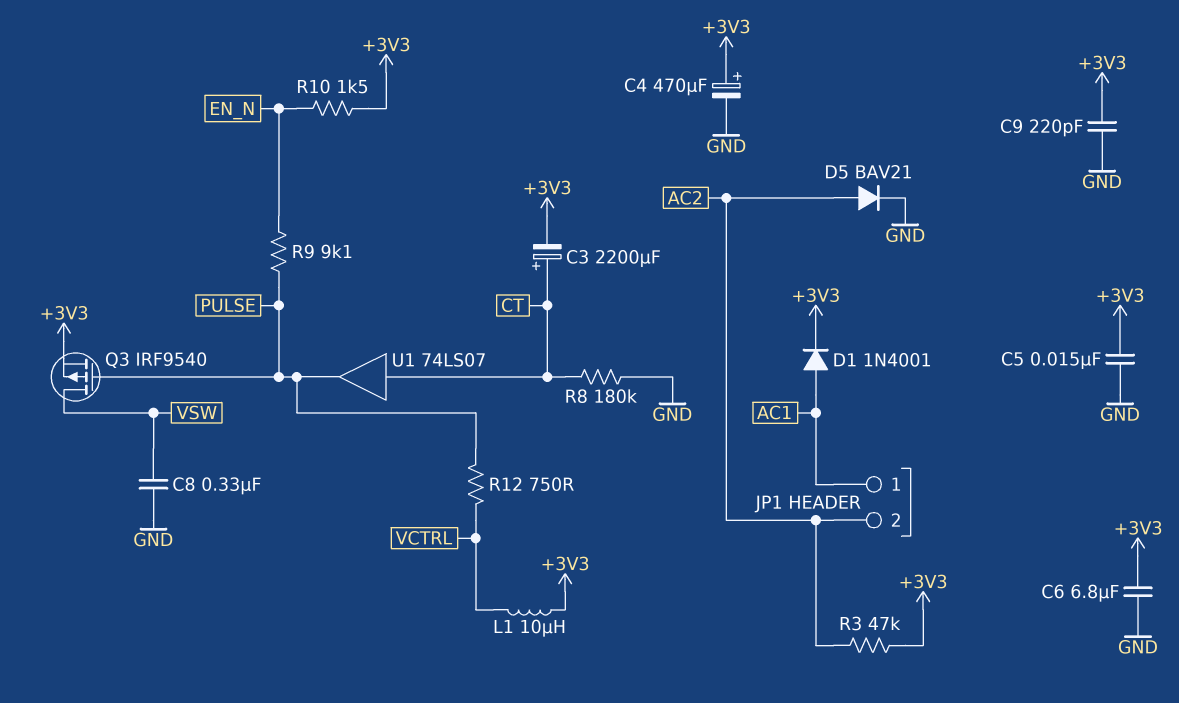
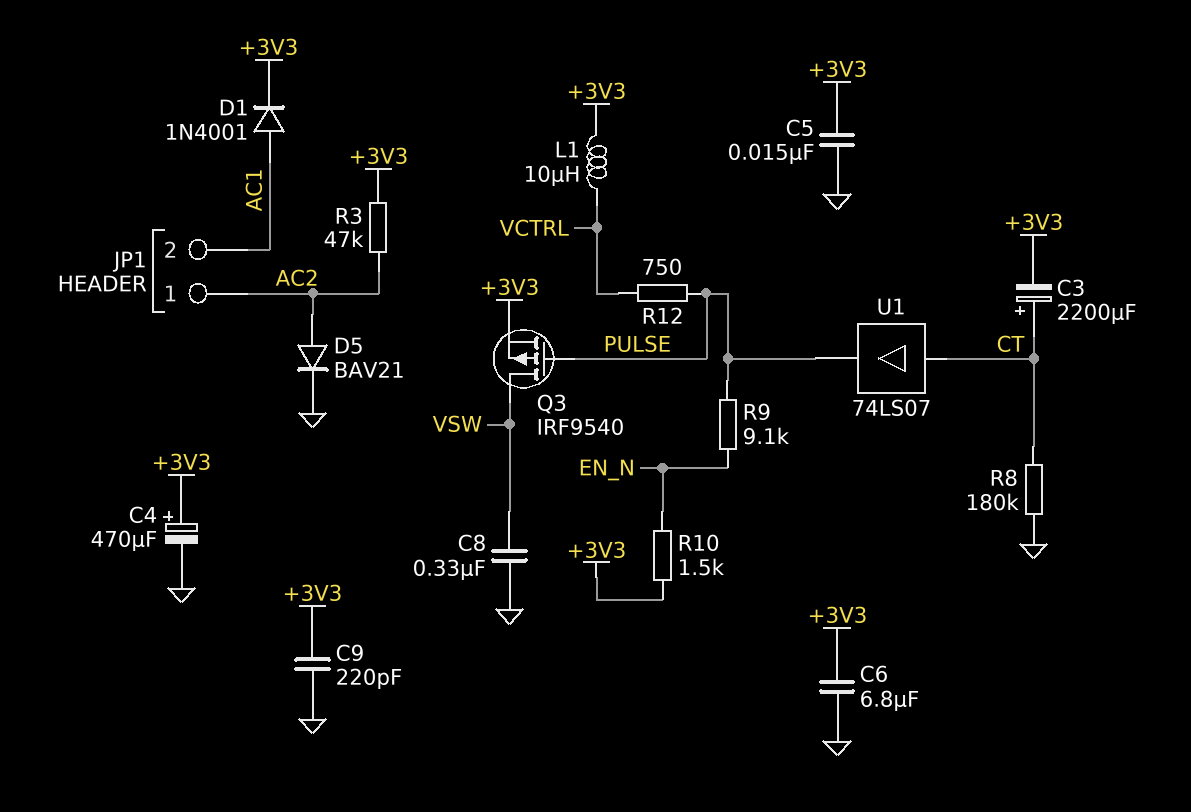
JP1 pin 1: AC1 -> AC2
JP1 pin 2: AC2 -> AC1

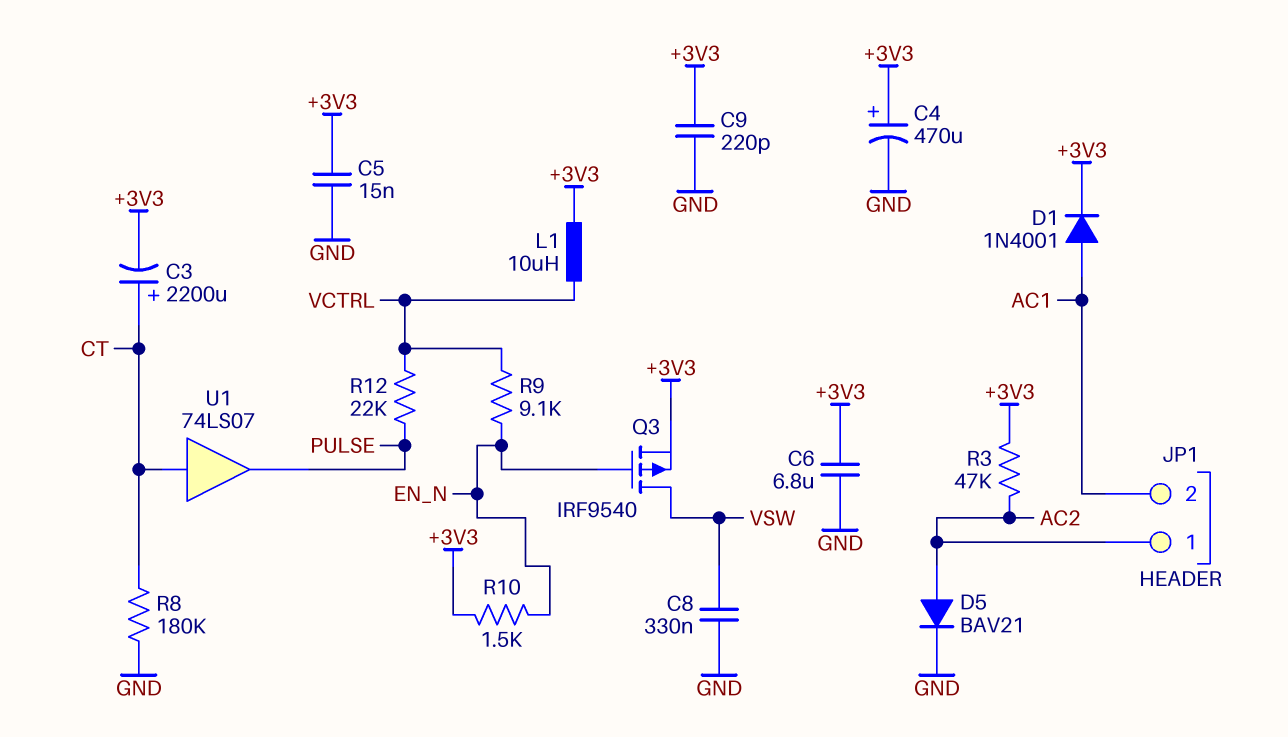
Q3: PMOS IRF9540 (G PULSE, D VSW, S +3V3) -> PMOS IRF9540 (G EN_N, D VSW, S +3V3)
R9: 9.1k (EN_N, PULSE) -> 9.1k (EN_N, VCTRL)
R12: 750 (PULSE, VCTRL) -> 22k (PULSE, VCTRL)

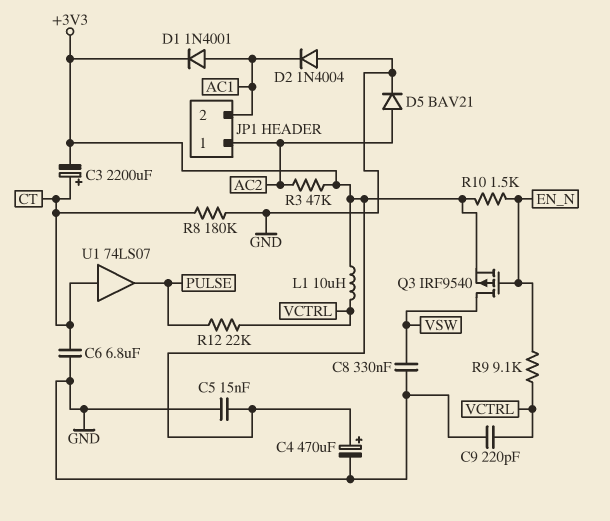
C6: 6.8uF (+3V3, GND) -> 6.8uF (CT, GND)
C9: 220pF (+3V3, GND) -> 220pF (GND, VCTRL)
D2: none -> diode 1N4004 (A GND, K AC1)

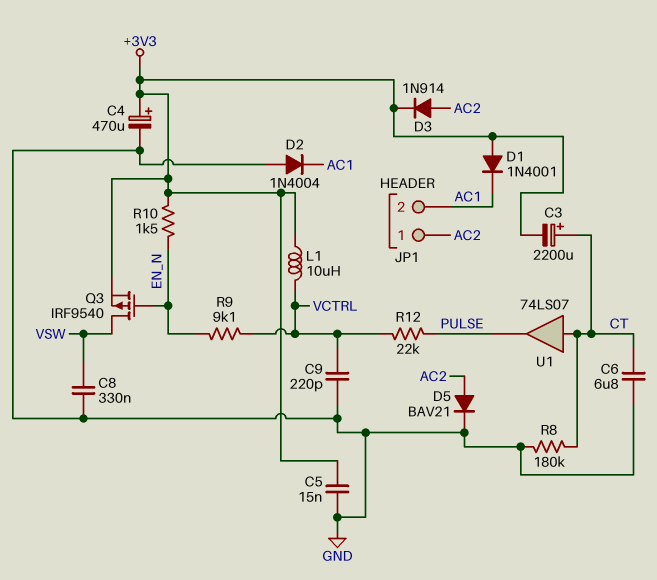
D1: diode 1N4001 (A AC1, K +3V3) -> diode 1N4001 (A +3V3, K AC1)
D3: none -> diode 1N914 (A AC2, K +3V3)
R3: 47k (+3V3, AC2) -> none

